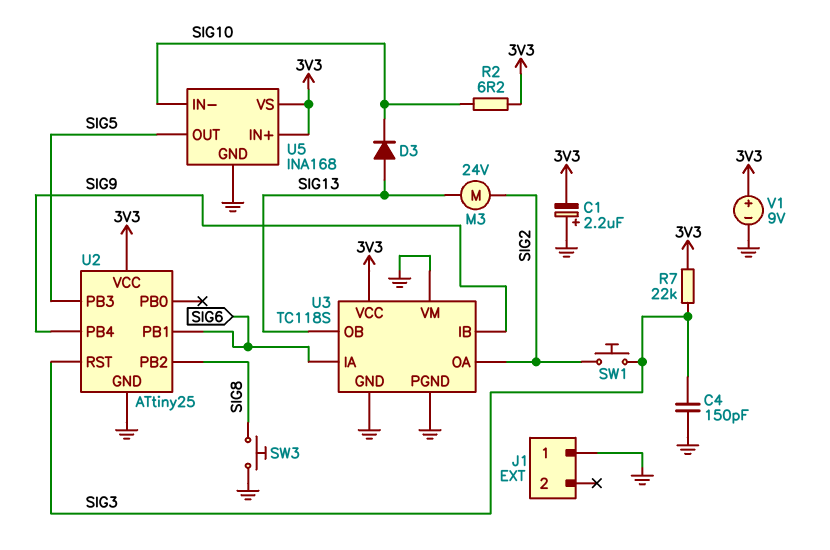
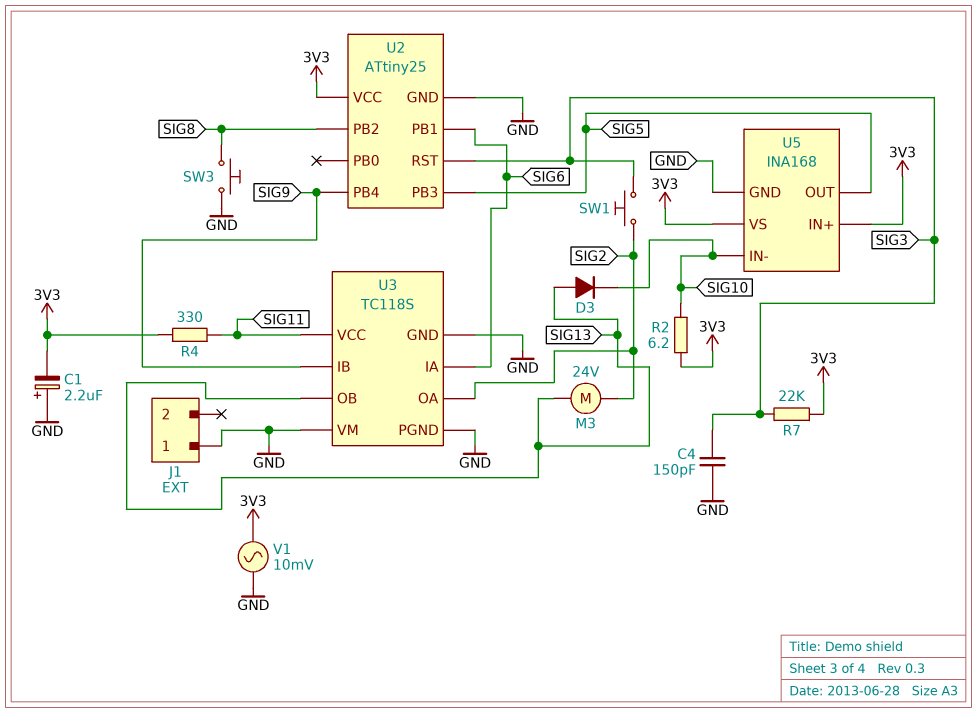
R4: none -> 330 (3V3, SIG11)
U3 pin VCC: 3V3 -> SIG11
V1: 9V (plus 3V3, minus GND) -> AC 10mV (3V3, GND)

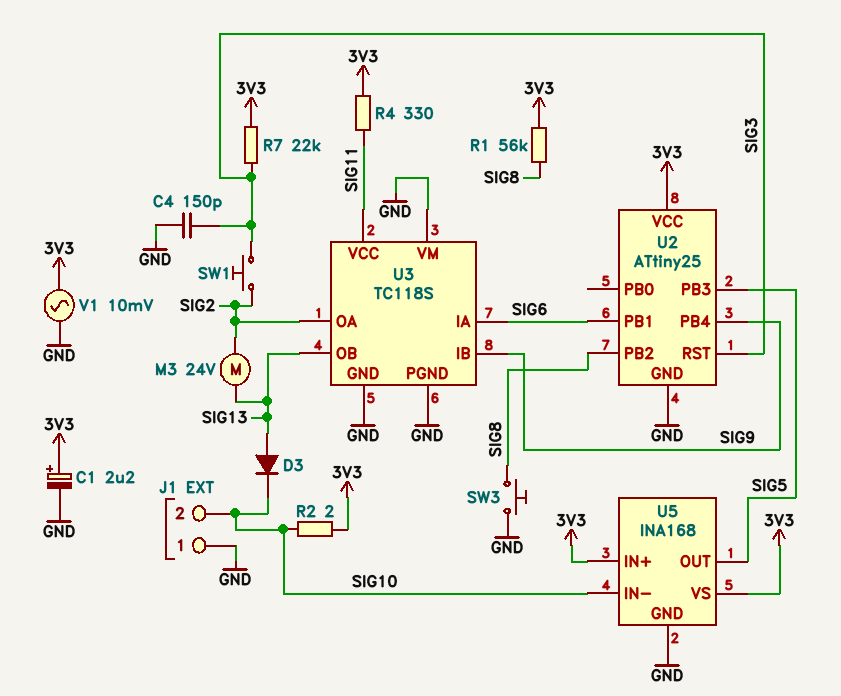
C1: 2.2uF (plus GND, minus 3V3) -> 2.2uF (plus 3V3, minus GND)
J1 pin 2: none -> SIG10
R1: none -> 56k (3V3, SIG8)
R2: 6.2 (3V3, SIG10) -> 2 (3V3, SIG10)

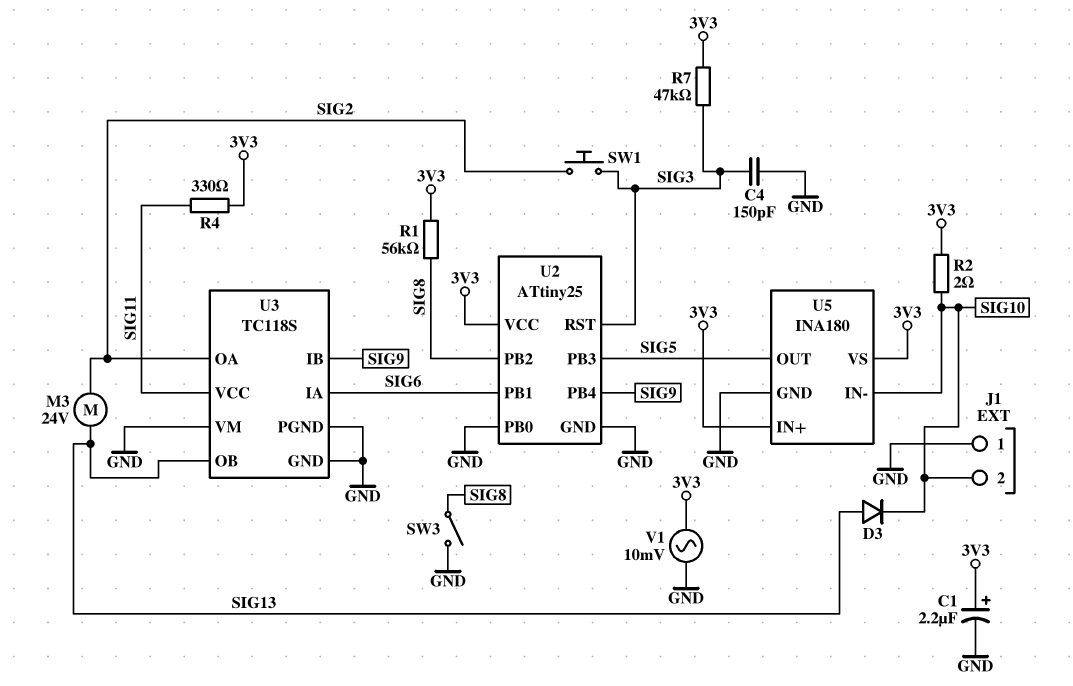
R7: 22k (3V3, SIG3) -> 47k (3V3, SIG3)
SW3: button (GND, SIG8) -> switch (GND, SIG8)
U2 pin PB0: none -> GND
U5: INA168 -> INA180

